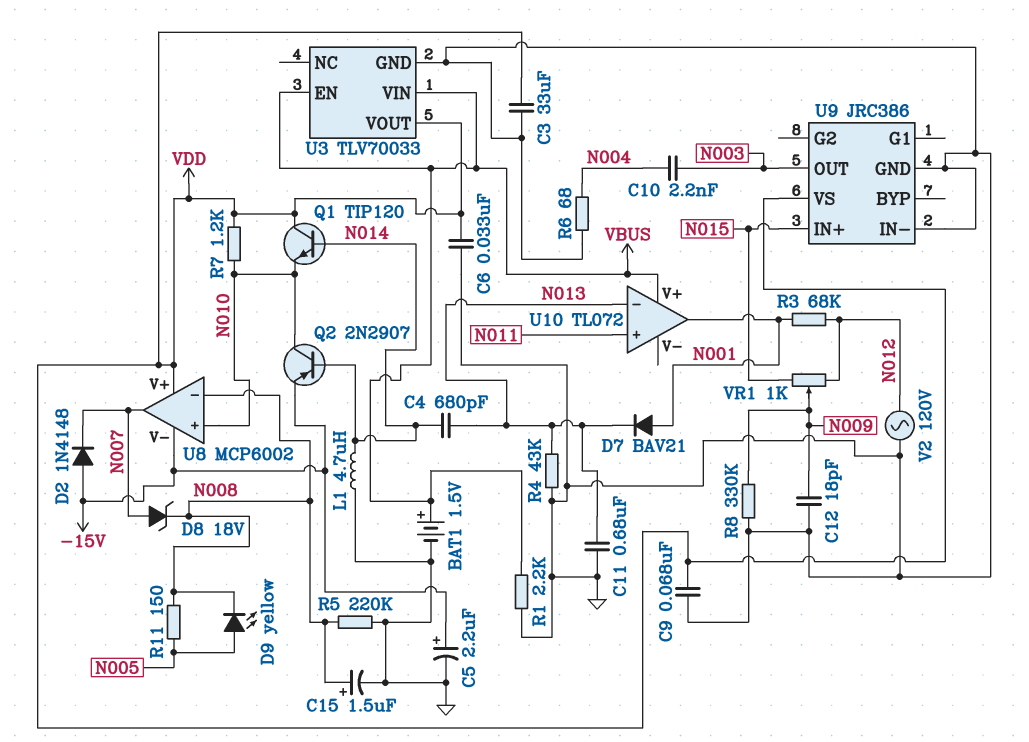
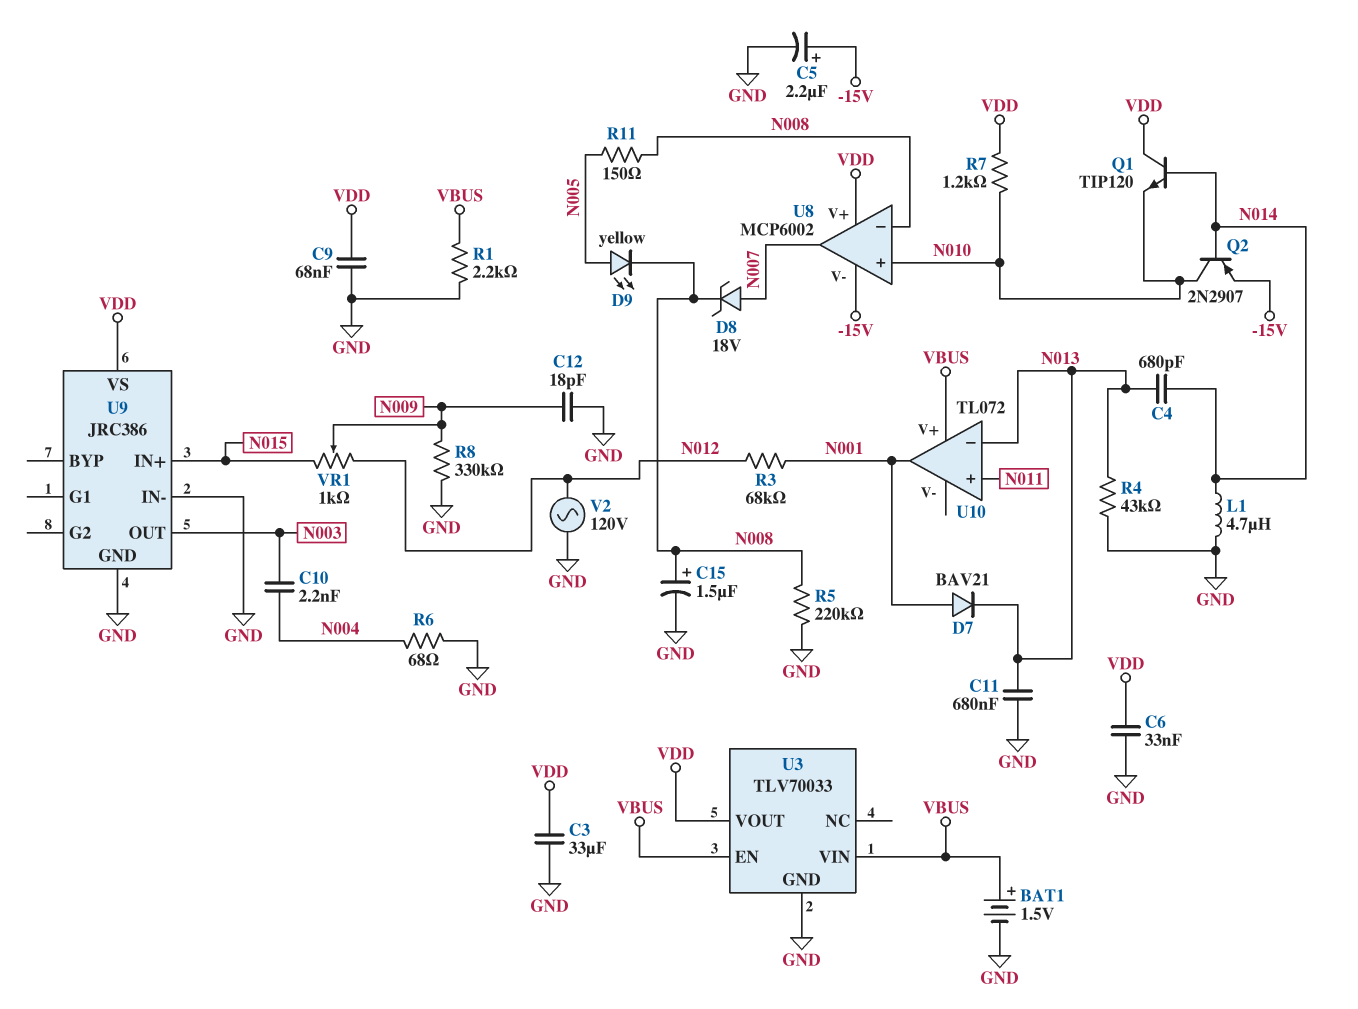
D2: diode 1N4148 (A -15V, K N007) -> none

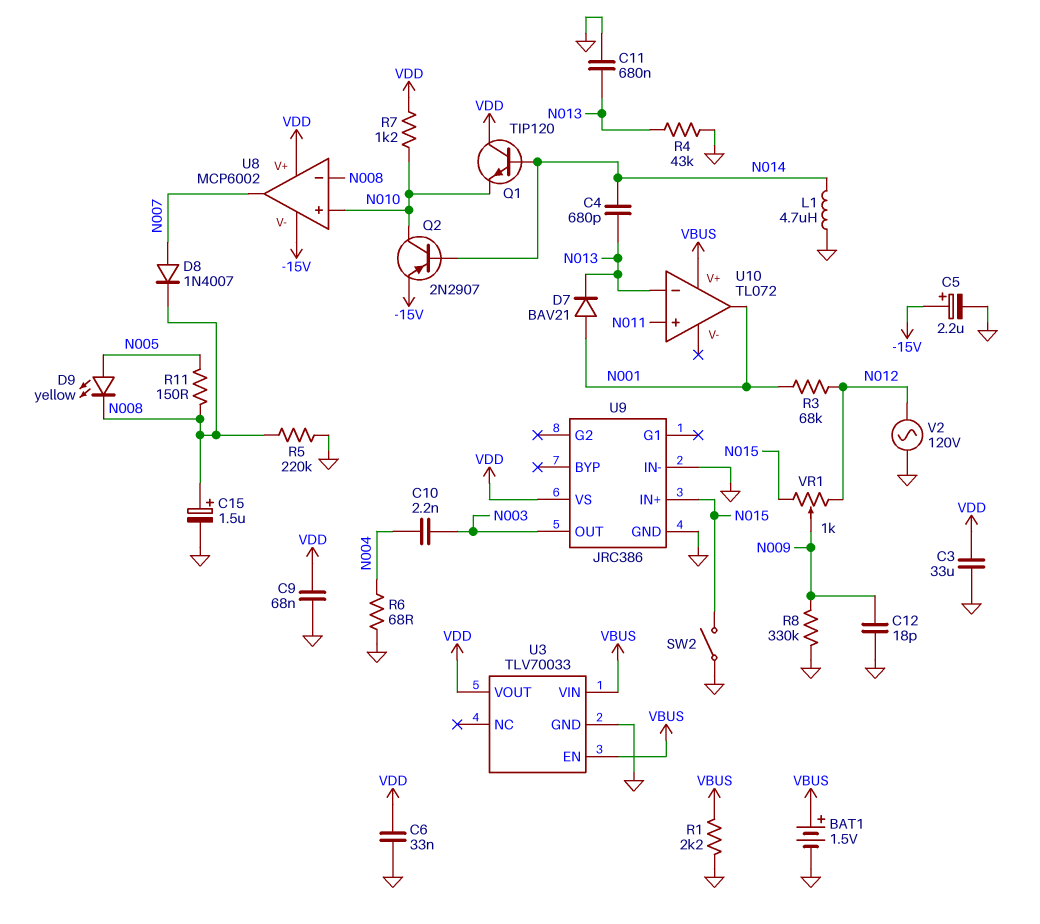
D8: zener 18V (A N007, K N008) -> diode 1N4007 (A N007, K N008)
SW2: none -> switch (GND, N015)

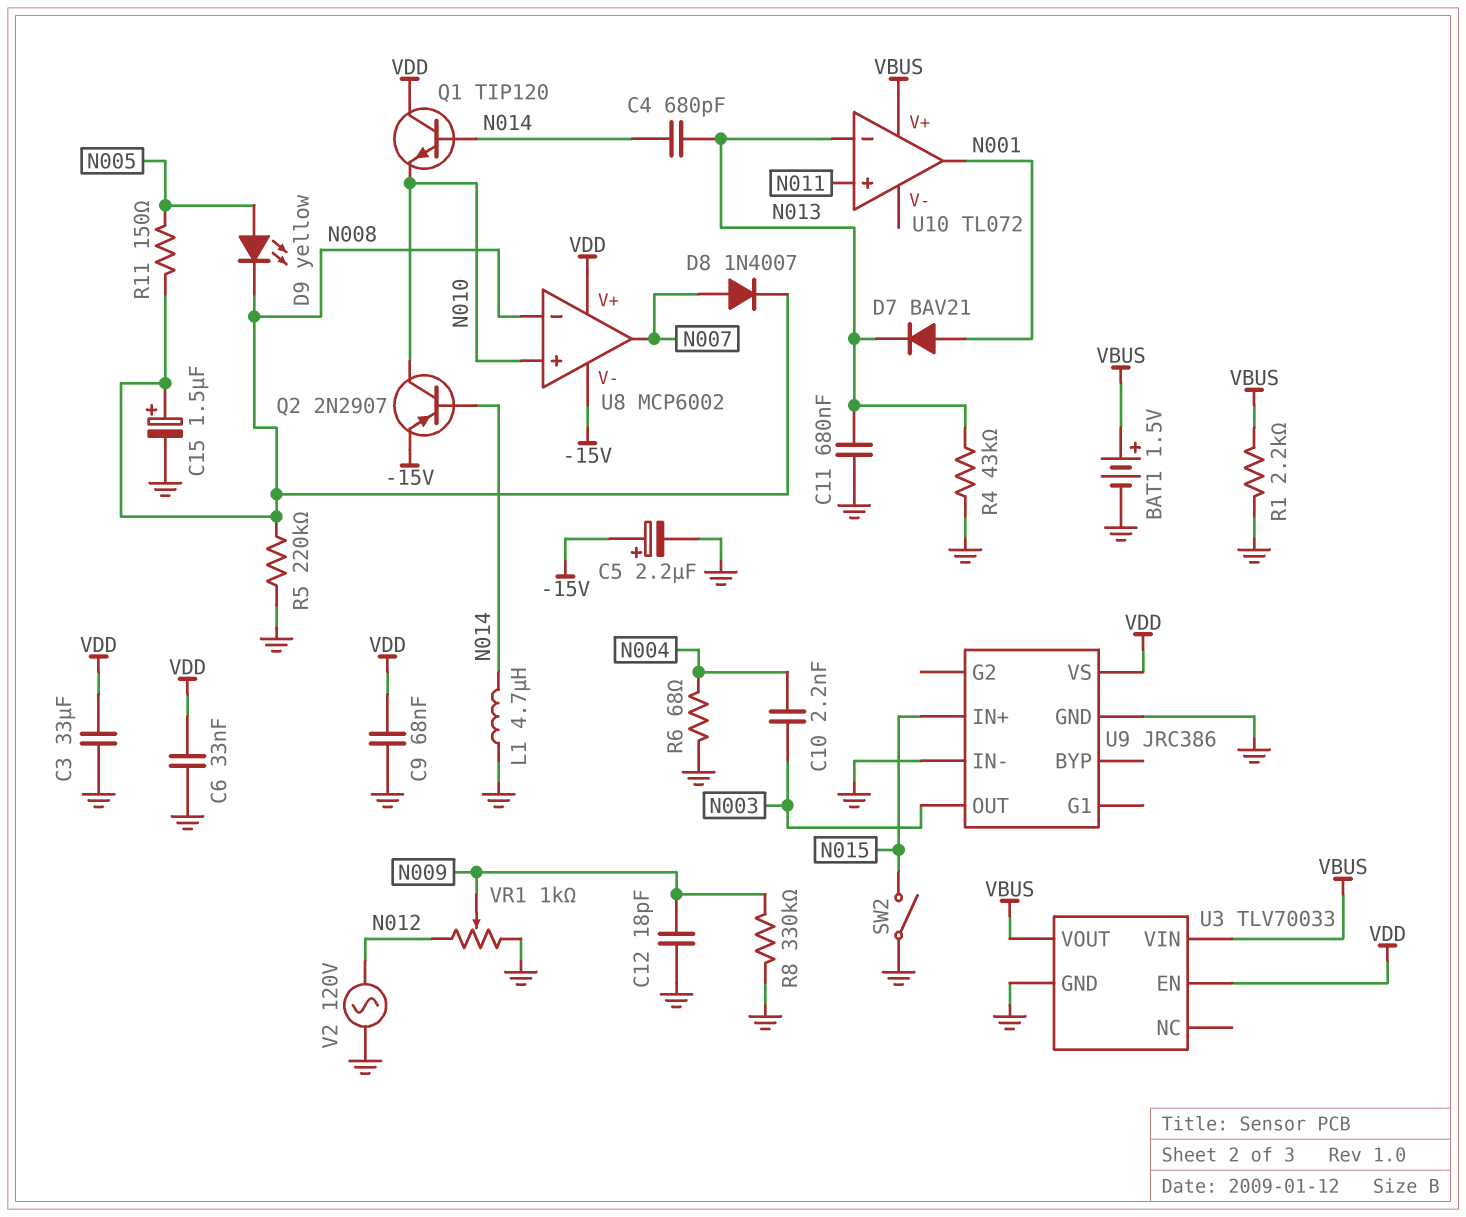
R3: 68k (N001, N012) -> none
R7: 1.2k (N010, VDD) -> none
U3 pin EN: VBUS -> VDD
U3 pin VOUT: VDD -> VBUS
VR1: 1k (N012, N015, wiper N009) -> 1k (GND, N012, wiper N009)

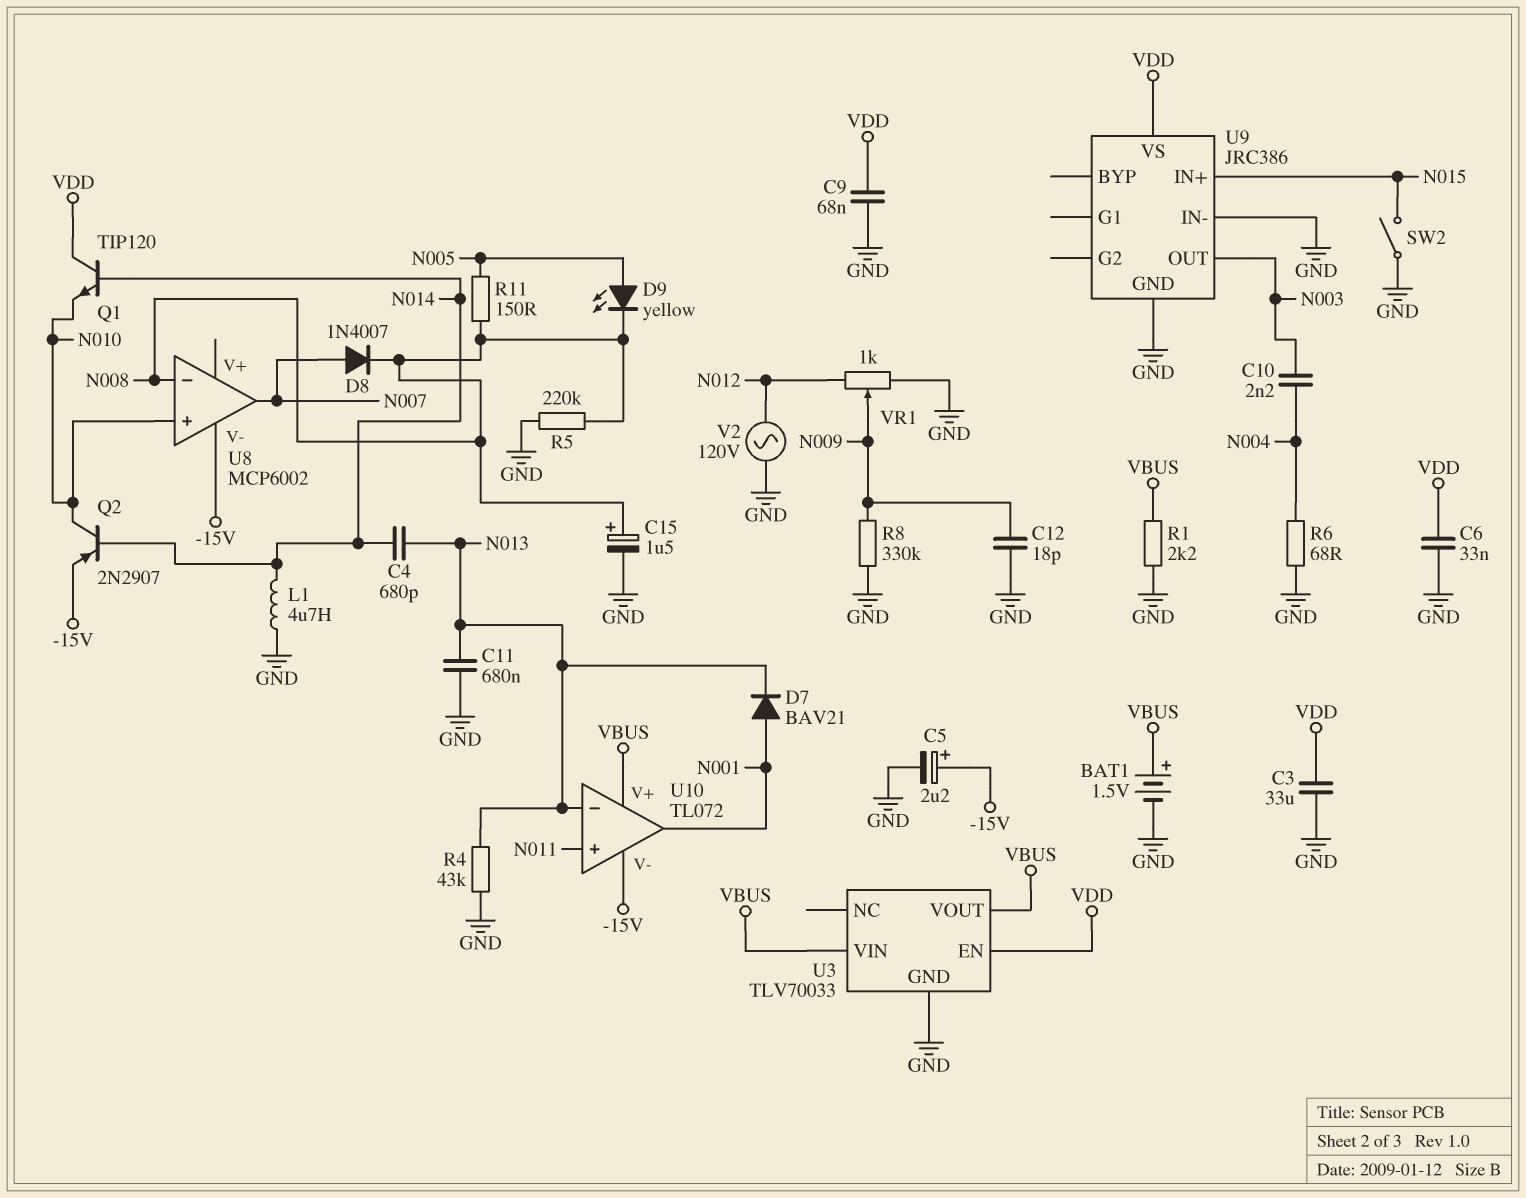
U8 pin V+: VDD -> none
U10 pin V-: none -> -15V

